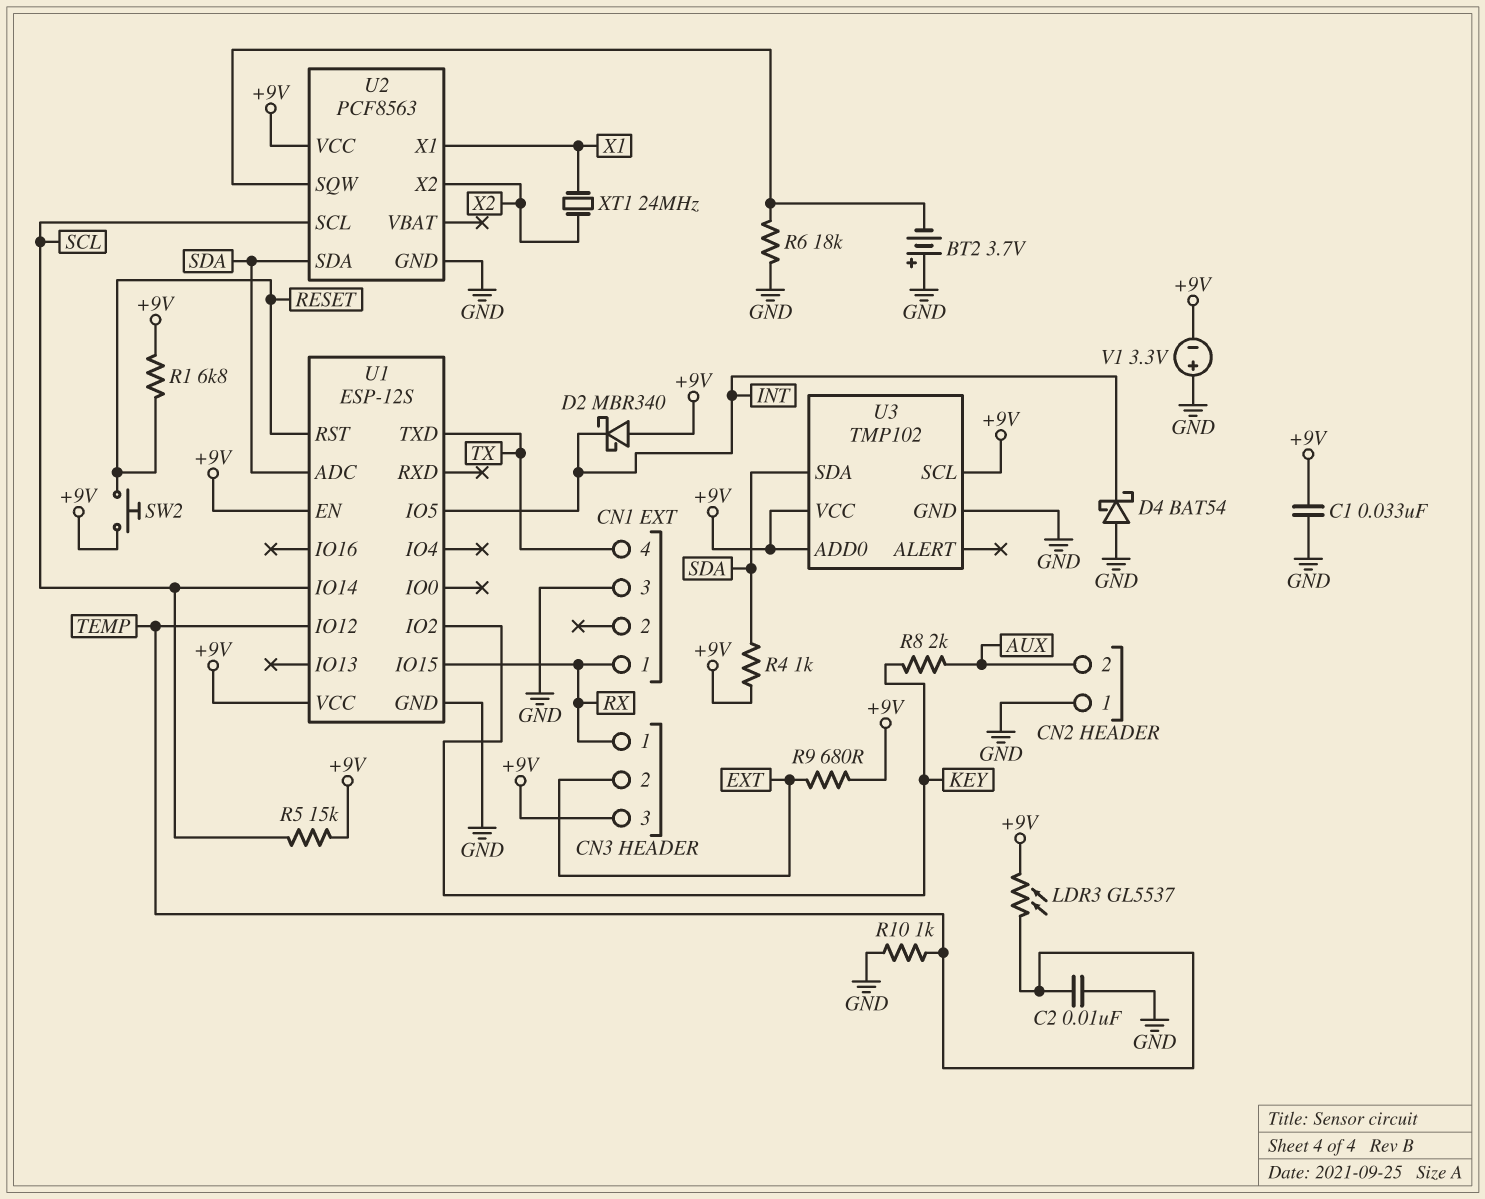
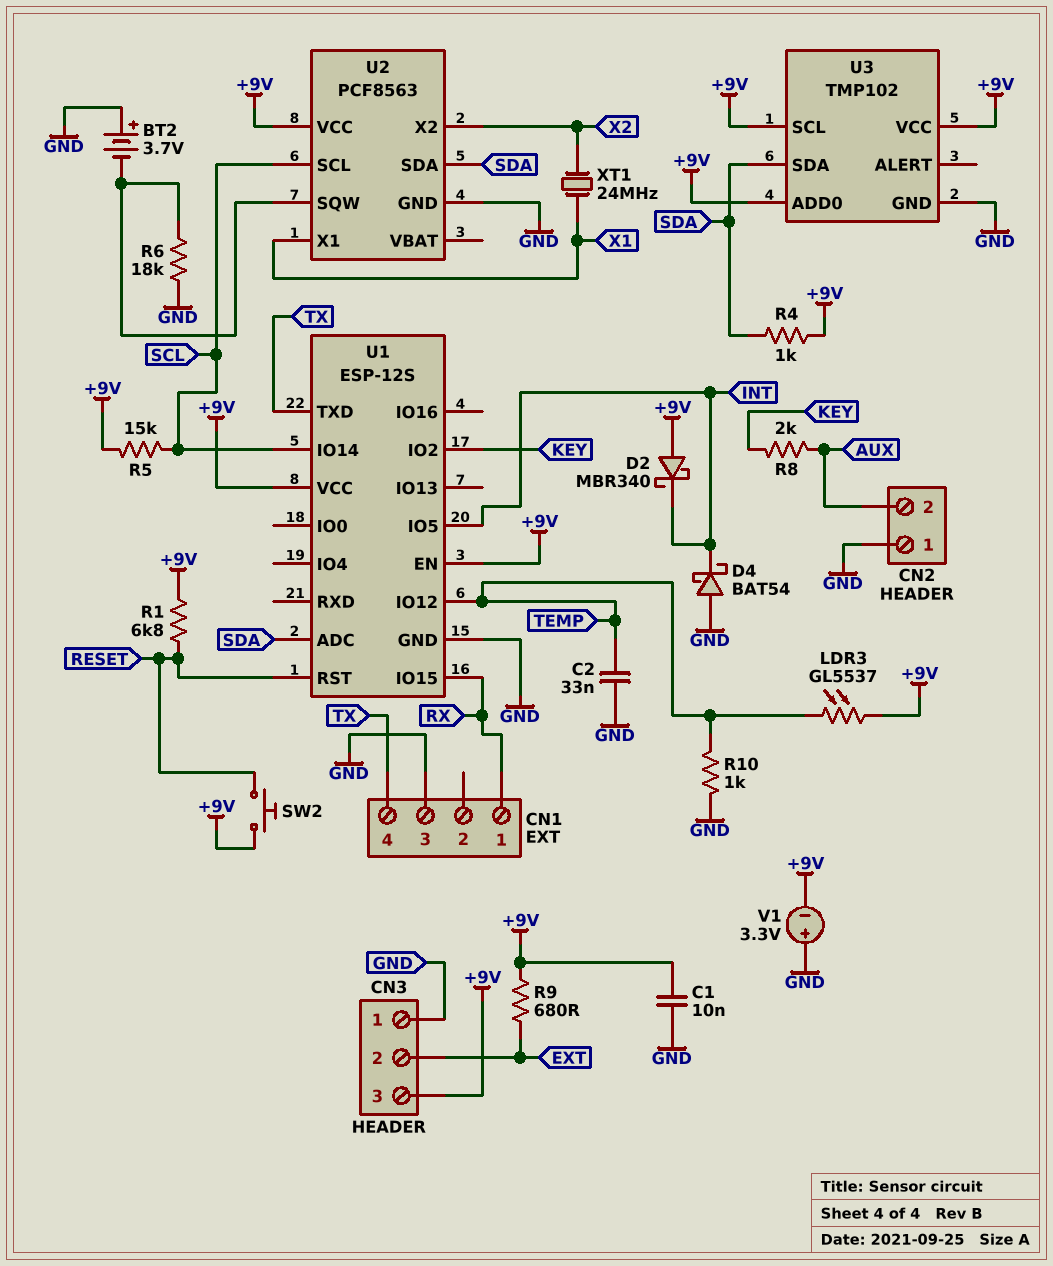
C1: 33nF (+9V, GND) -> 10nF (+9V, GND)
C2: 10nF (GND, TEMP) -> 33nF (GND, TEMP)
CN3 pin 1: RX -> GND

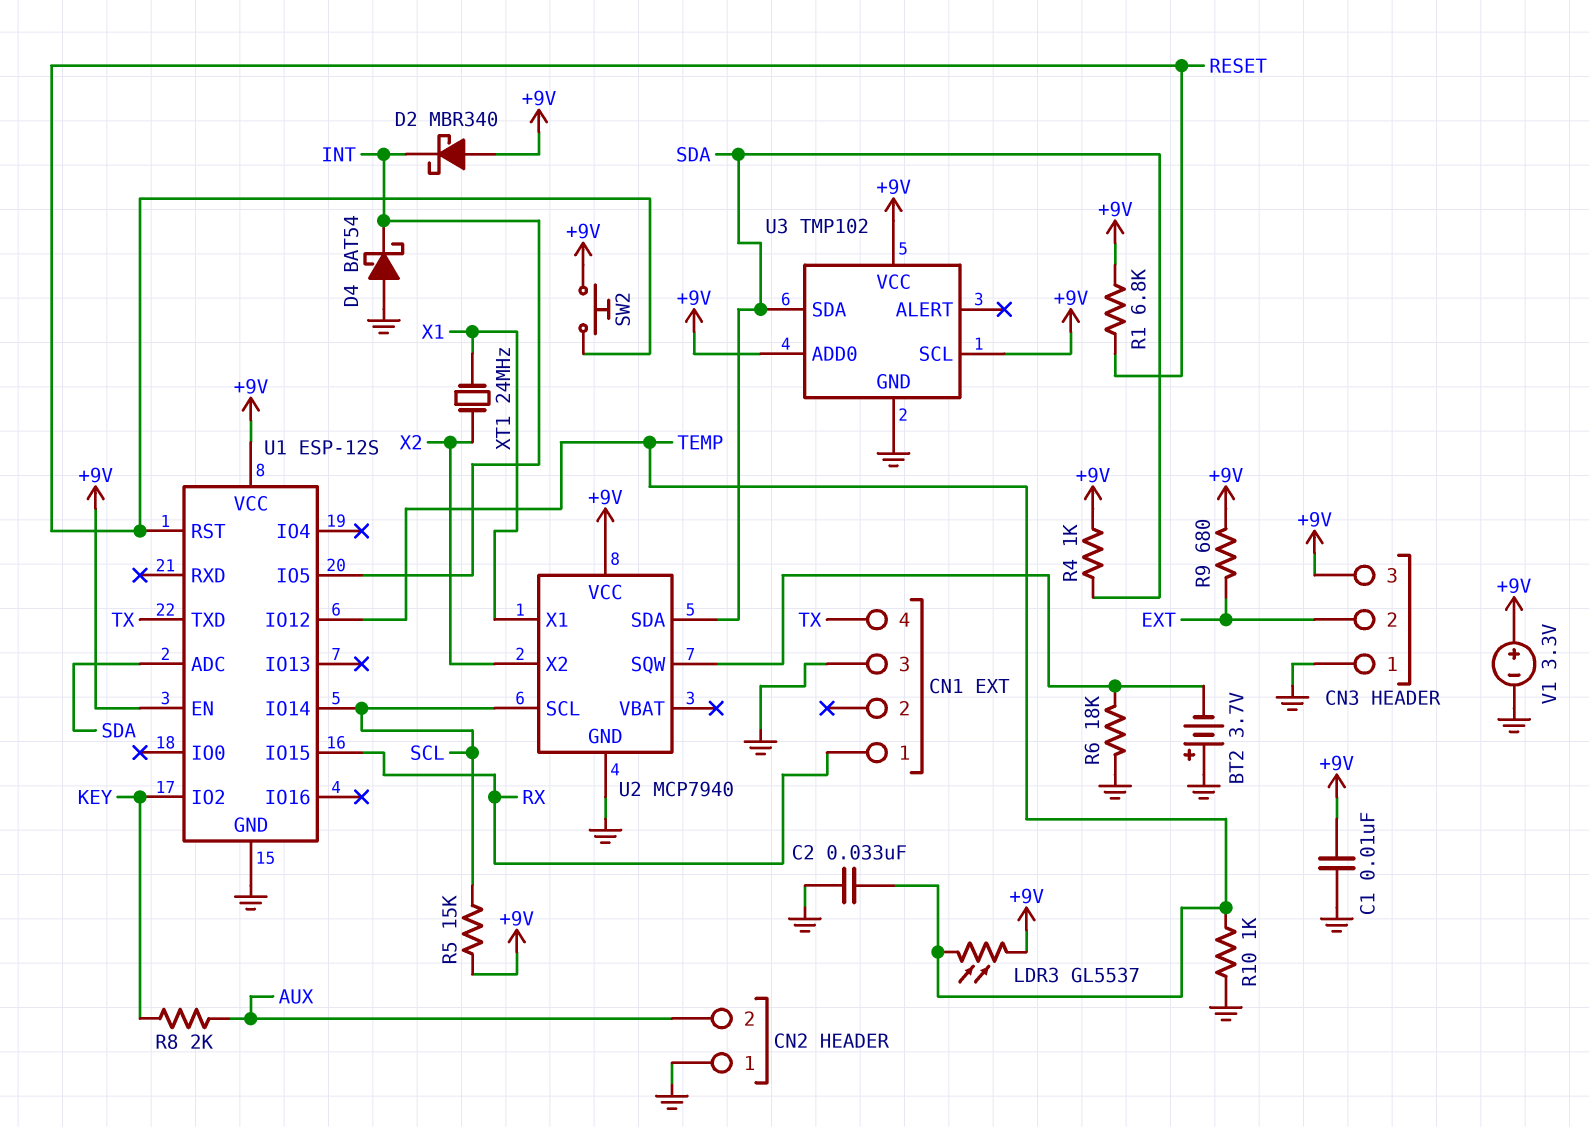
U2: PCF8563 -> MCP7940
V1: 3.3V (plus GND, minus +9V) -> 3.3V (plus +9V, minus GND)

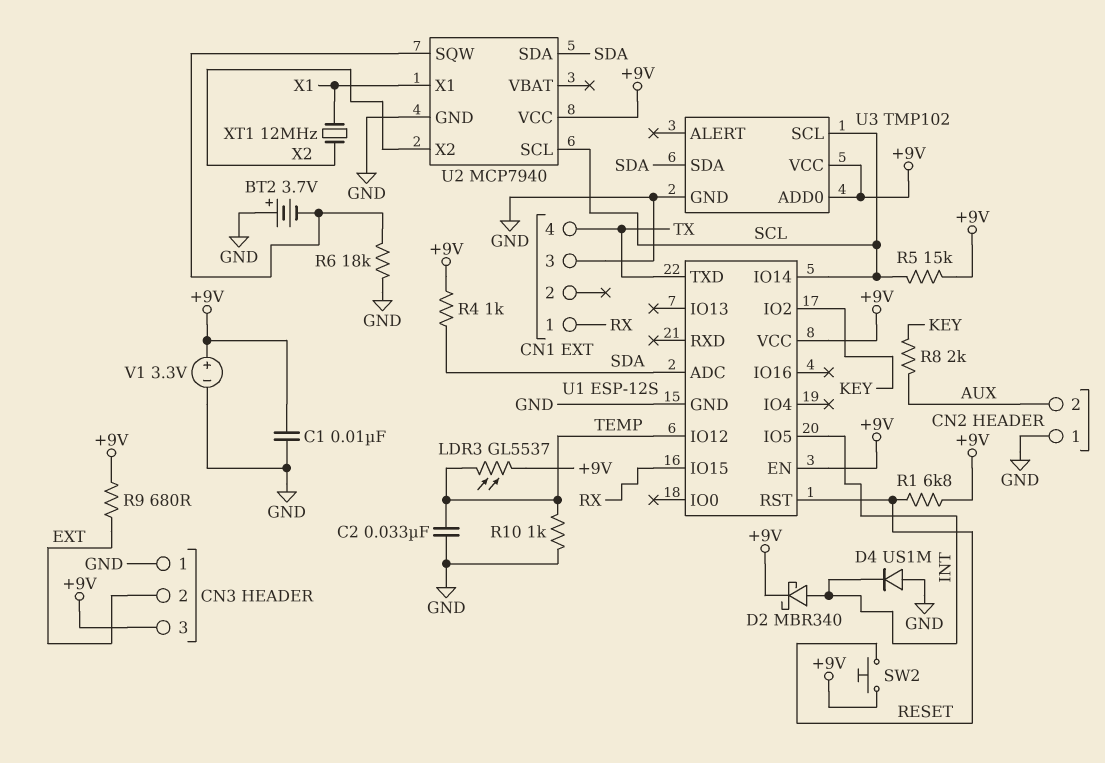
D2: schottky MBR340 (A +9V, K INT) -> schottky MBR340 (A INT, K +9V)
D4: schottky BAT54 (A GND, K INT) -> diode US1M (A GND, K INT)
U3 pin SCL: +9V -> SCL
XT1: 24MHz (X1, X2) -> 12MHz (X1, X2)

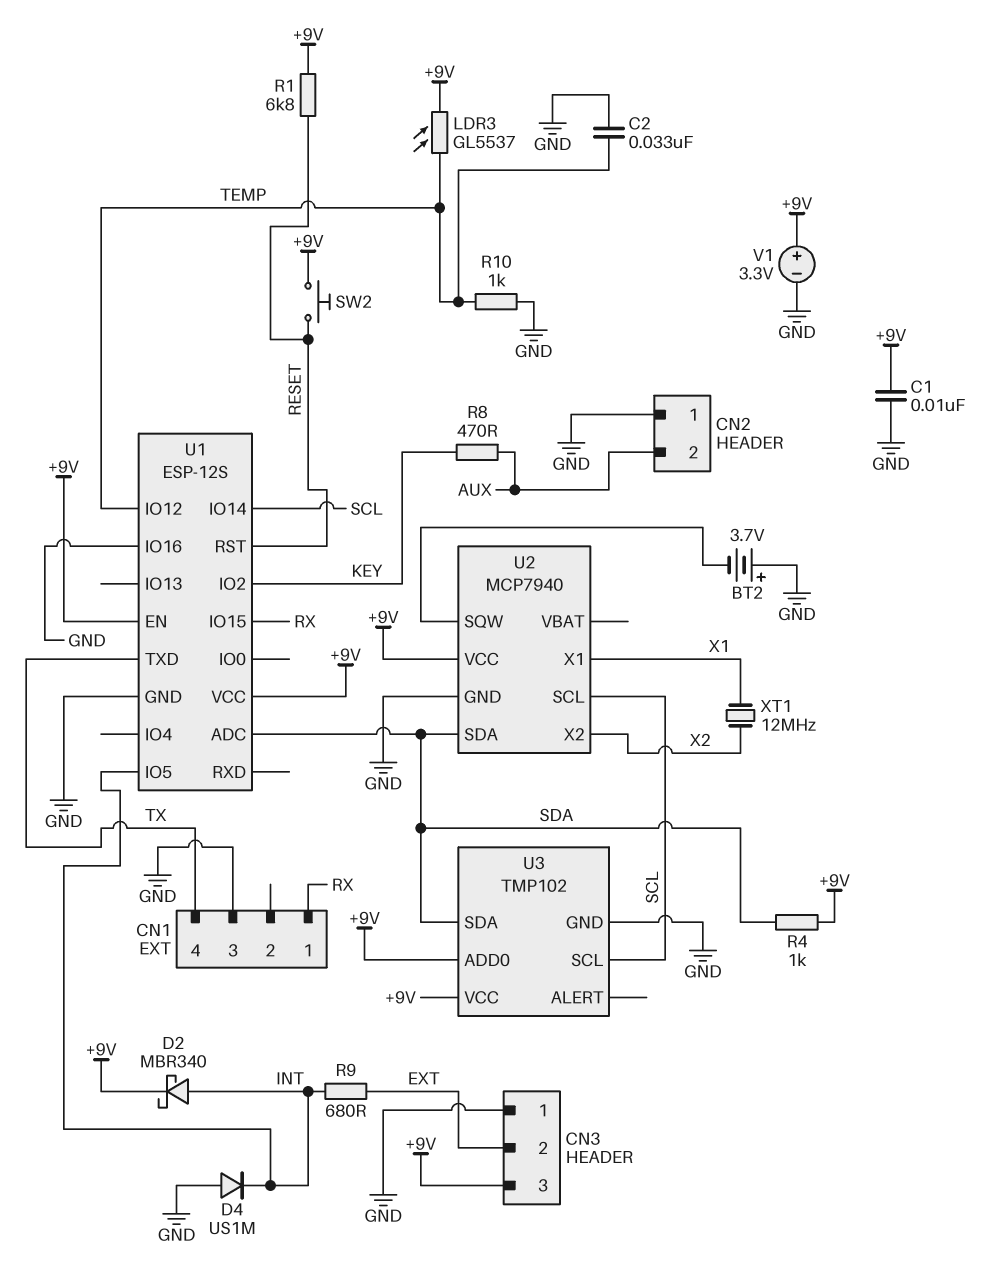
R5: 15k (+9V, SCL) -> none
R6: 18k (GND, U2/SQW) -> none
R8: 2k (AUX, KEY) -> 470 (AUX, KEY)
R9: 680 (+9V, EXT) -> 680 (EXT, INT)
U1 pin IO16: none -> GND

